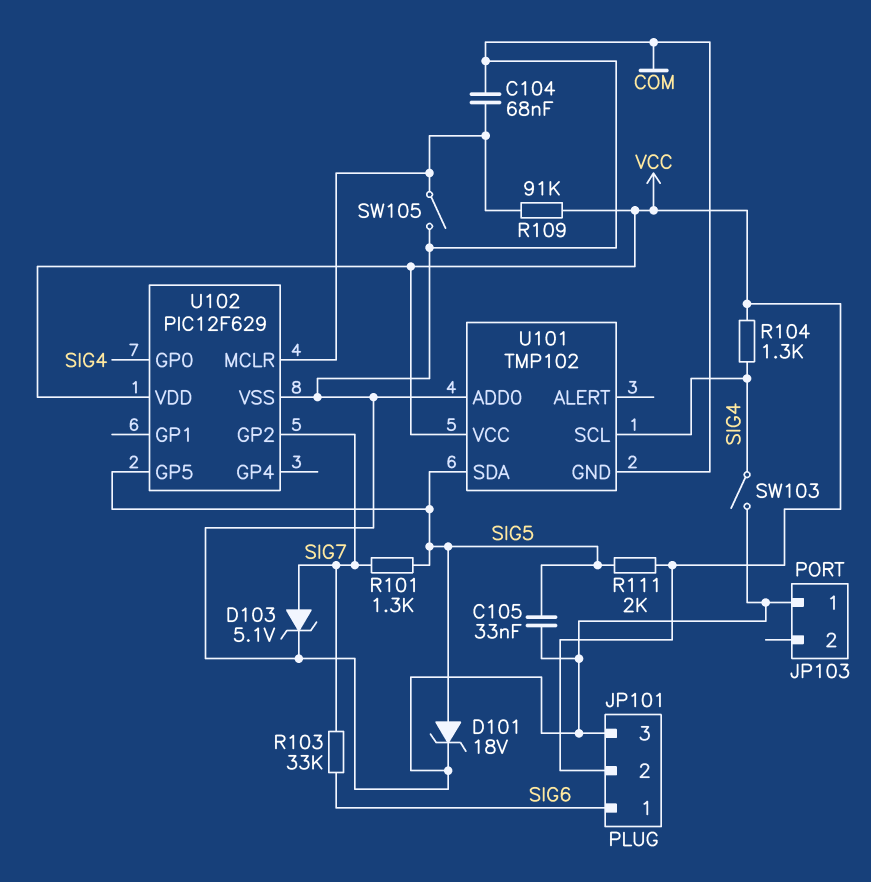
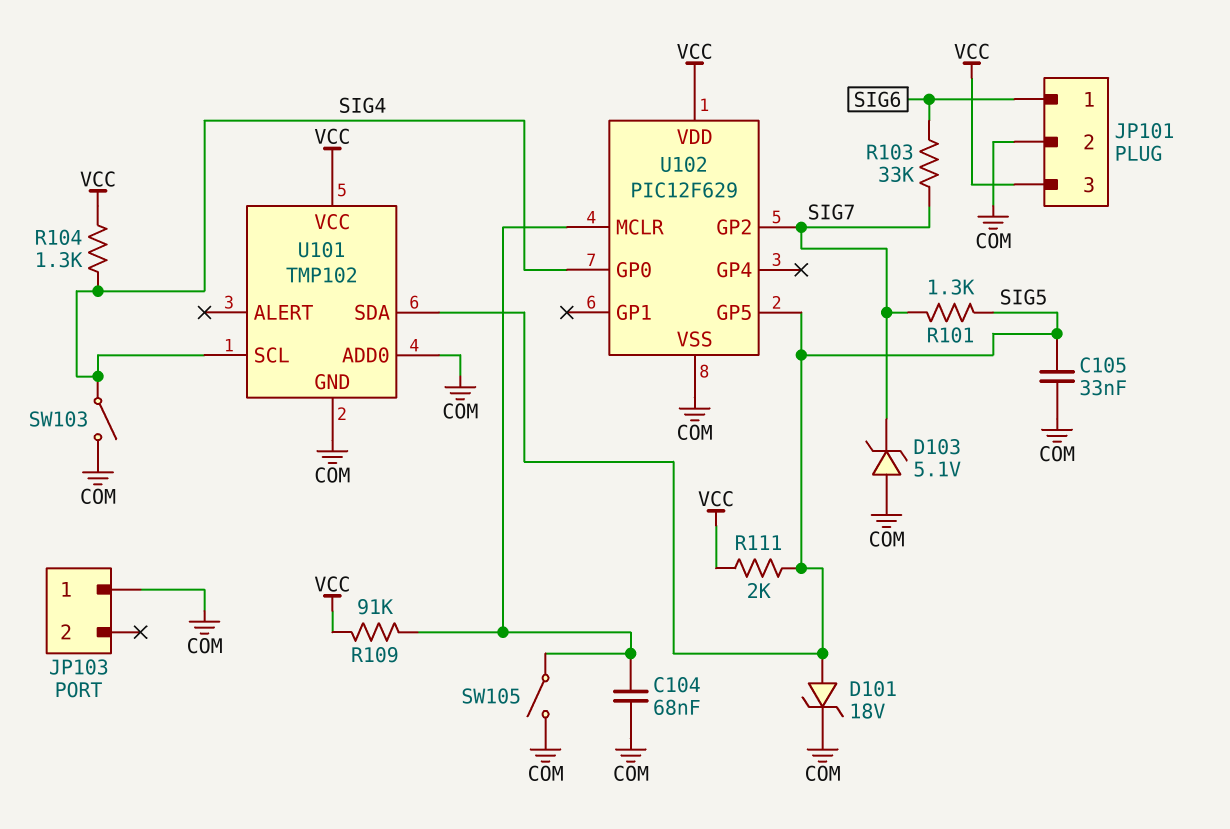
D103: zener 5.1V (A SIG7, K COM) -> zener 5.1V (A COM, K SIG7)
JP101 pin 2: VCC -> COM
JP101 pin 3: COM -> VCC

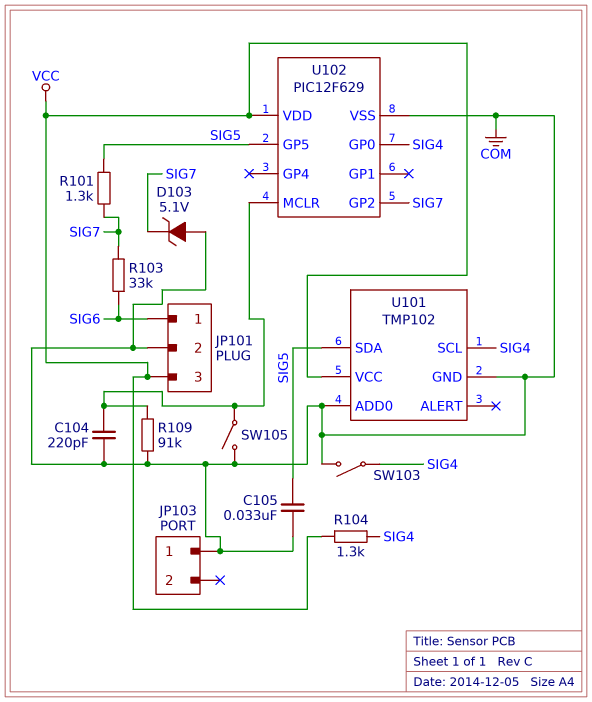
C104: 68nF (COM, U102/MCLR) -> 220pF (COM, U102/MCLR)
D101: zener 18V (A SIG5, K COM) -> none
R109: 91k (U102/MCLR, VCC) -> 91k (COM, U102/MCLR)
R111: 2k (SIG5, VCC) -> none

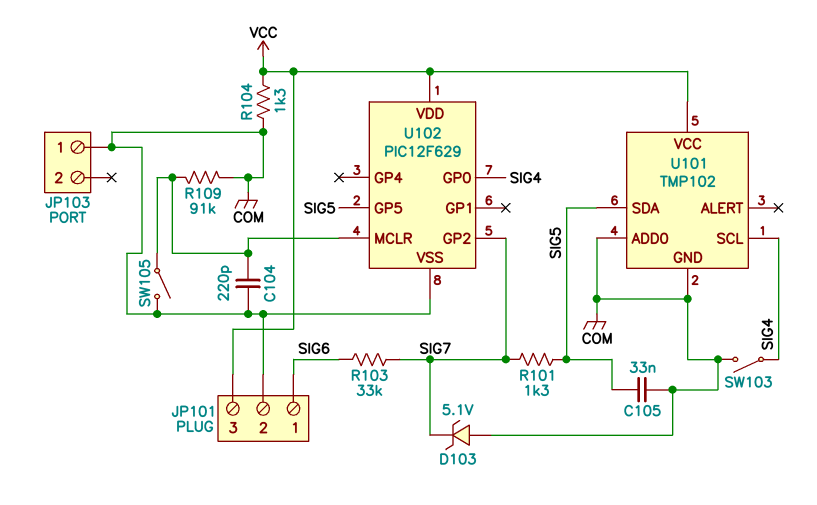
R104: 1.3k (SIG4, VCC) -> 1.3k (COM, VCC)

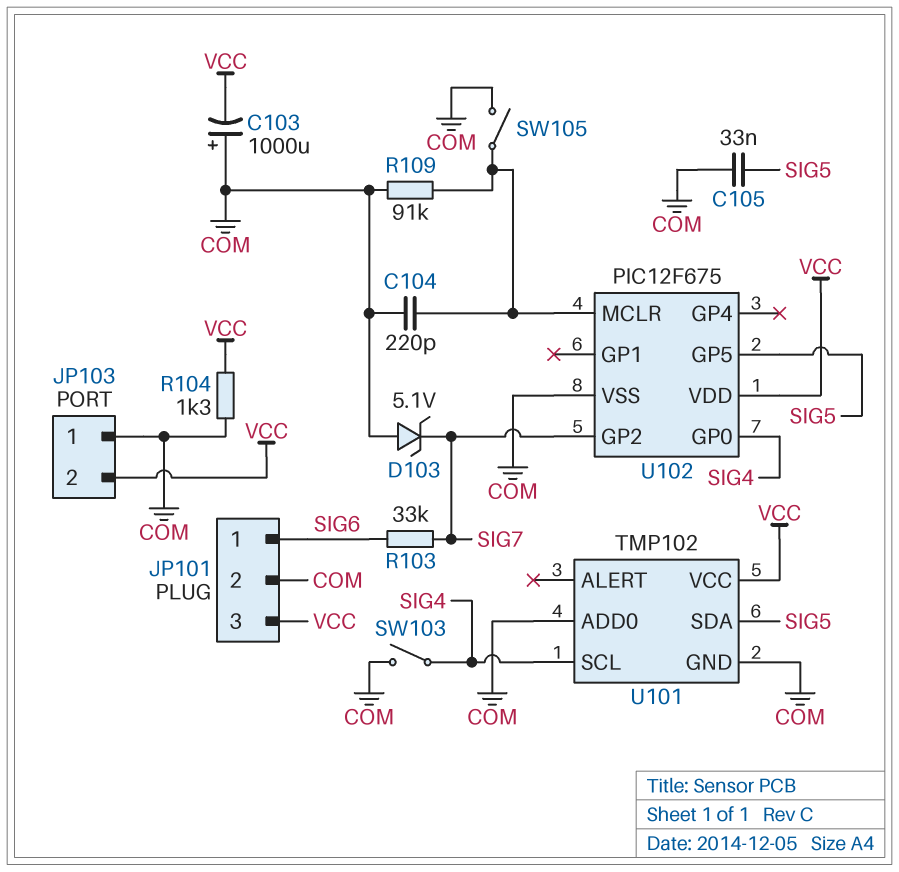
C103: none -> 1000uF (plus COM, minus VCC)
JP103 pin 2: none -> VCC
R101: 1.3k (SIG5, SIG7) -> none
U102: PIC12F629 -> PIC12F675

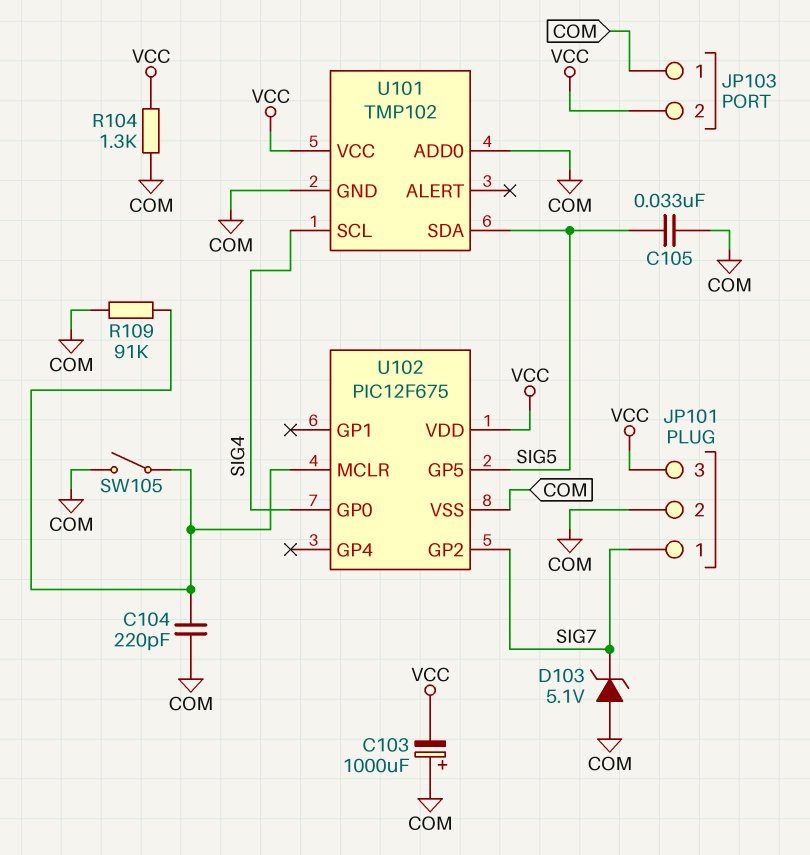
JP101 pin 1: SIG6 -> SIG7
R103: 33k (SIG6, SIG7) -> none
SW103: switch (COM, SIG4) -> none

